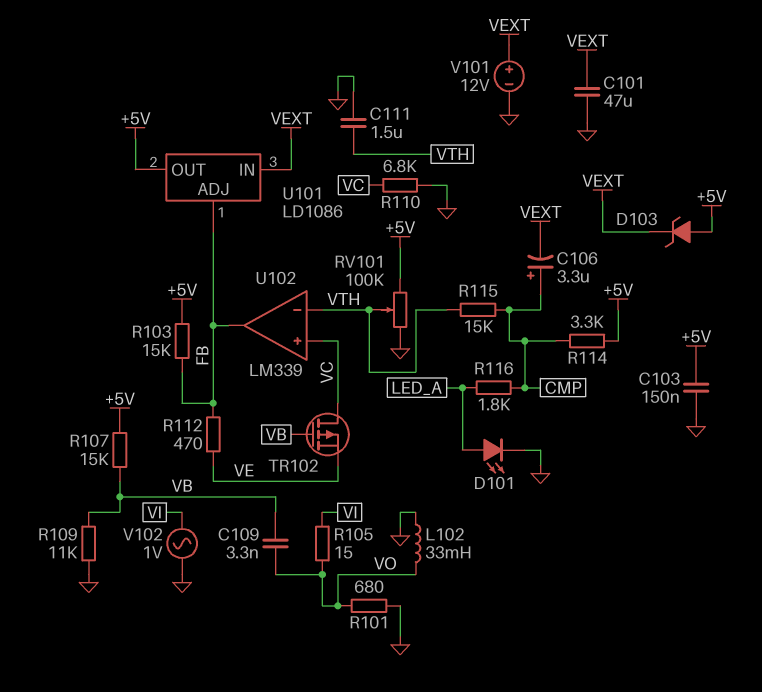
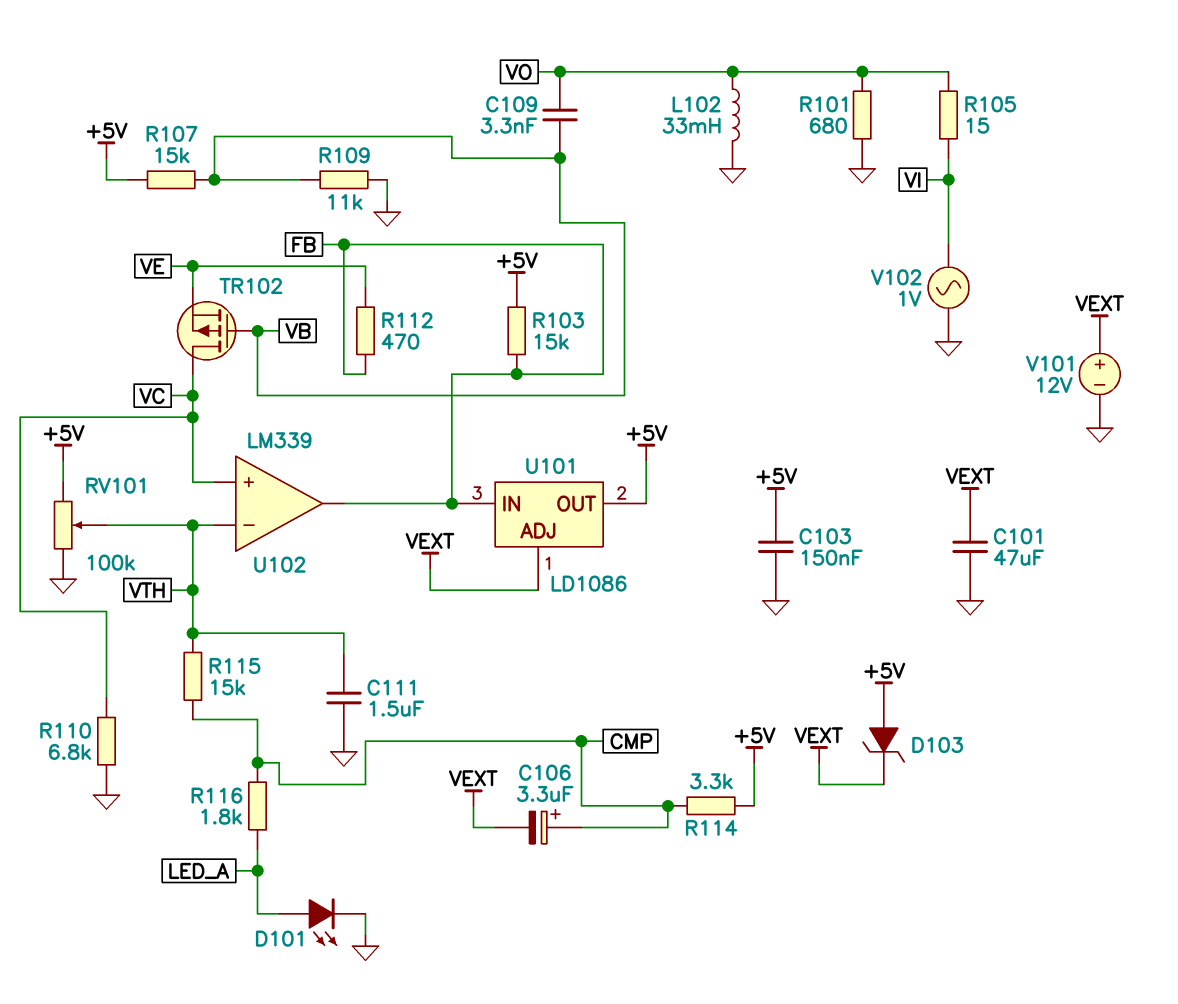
U101 pin ADJ: FB -> VEXT
U101 pin IN: VEXT -> FB

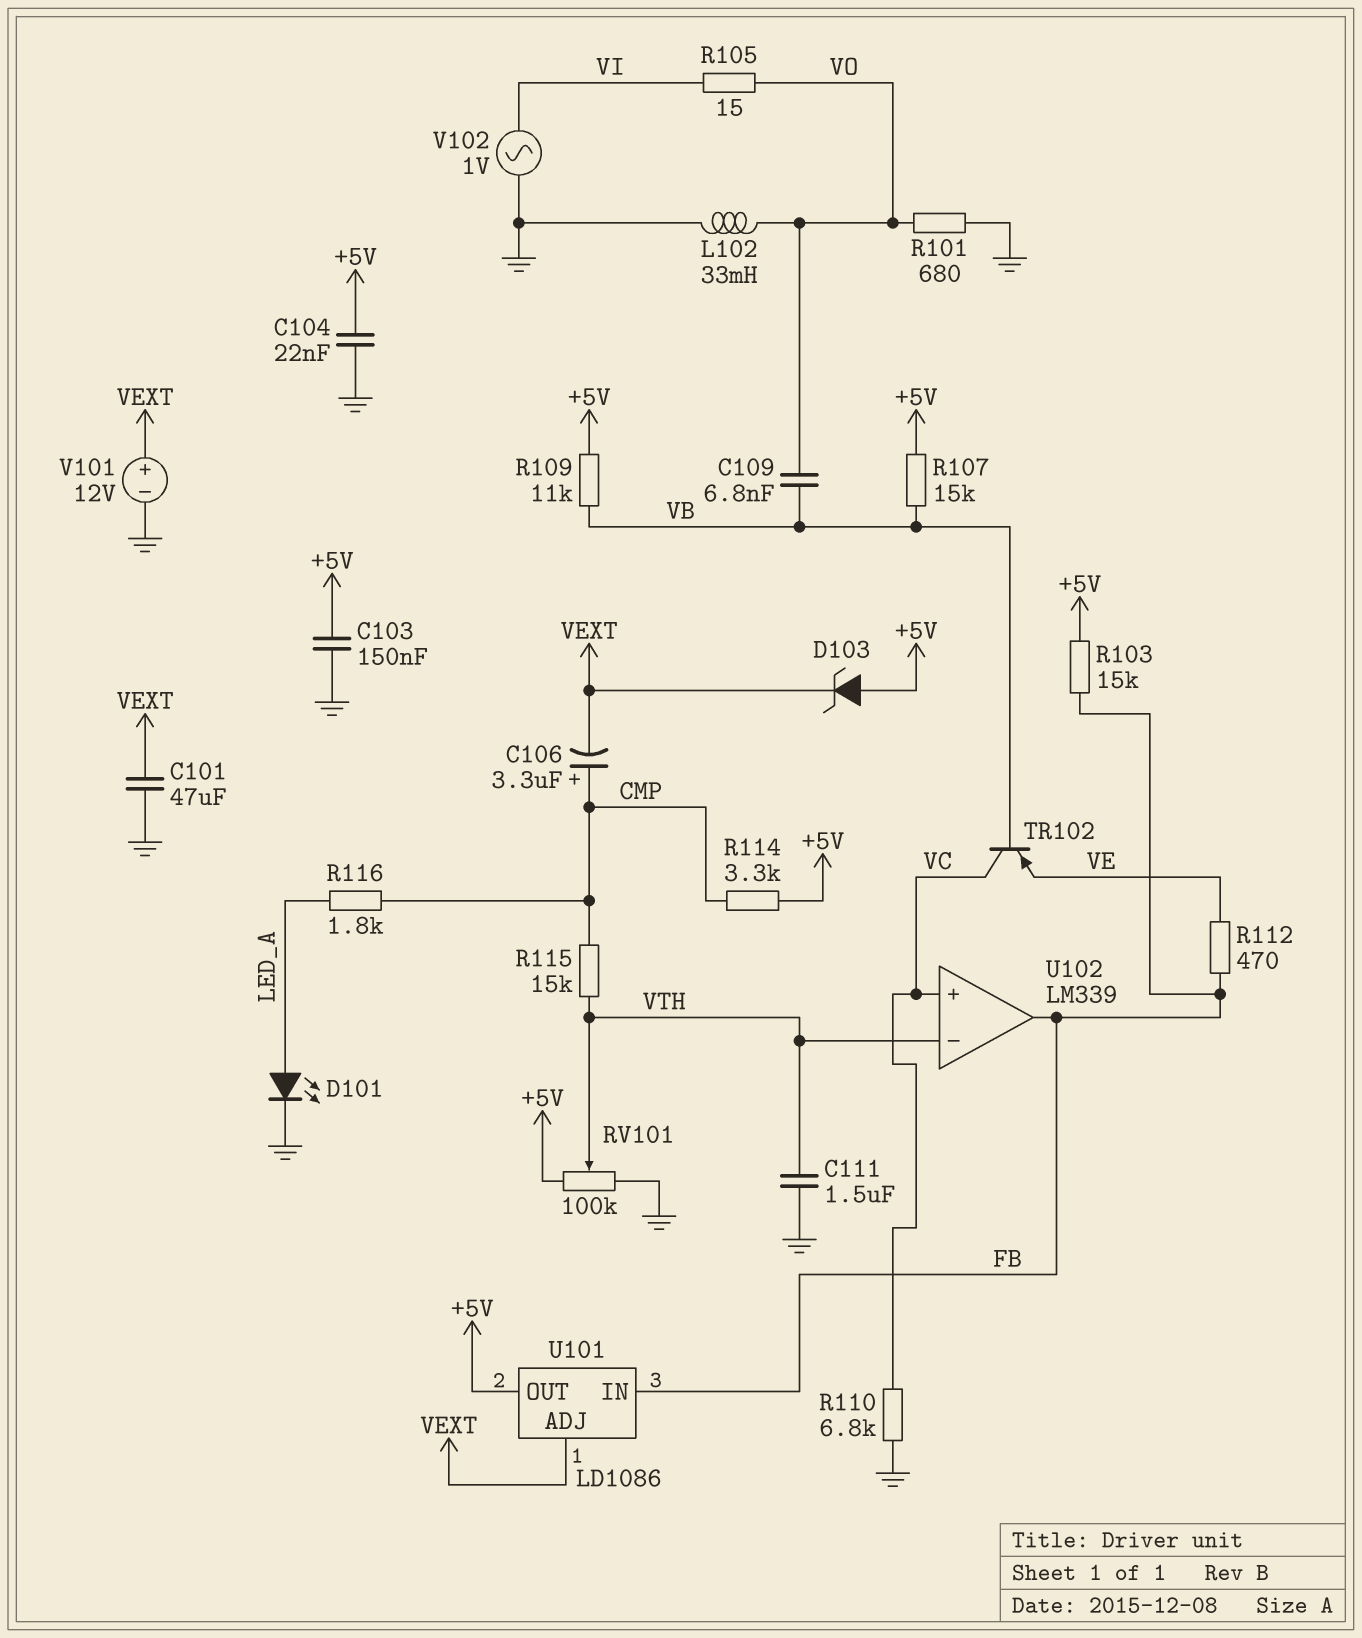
C104: none -> 22nF (+5V, GND)
C109: 3.3nF (VB, VO) -> 6.8nF (VB, VO)
R109: 11k (GND, VB) -> 11k (+5V, VB)
TR102: PMOS (G VB, D VC, S VE) -> PNP (B VB, C VC, E VE)

